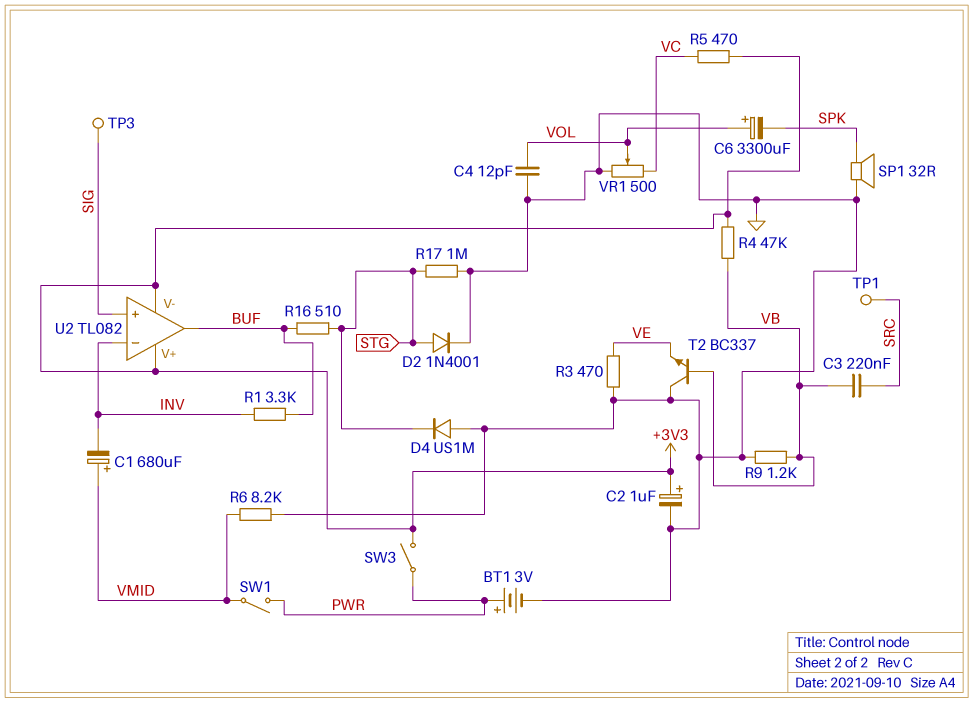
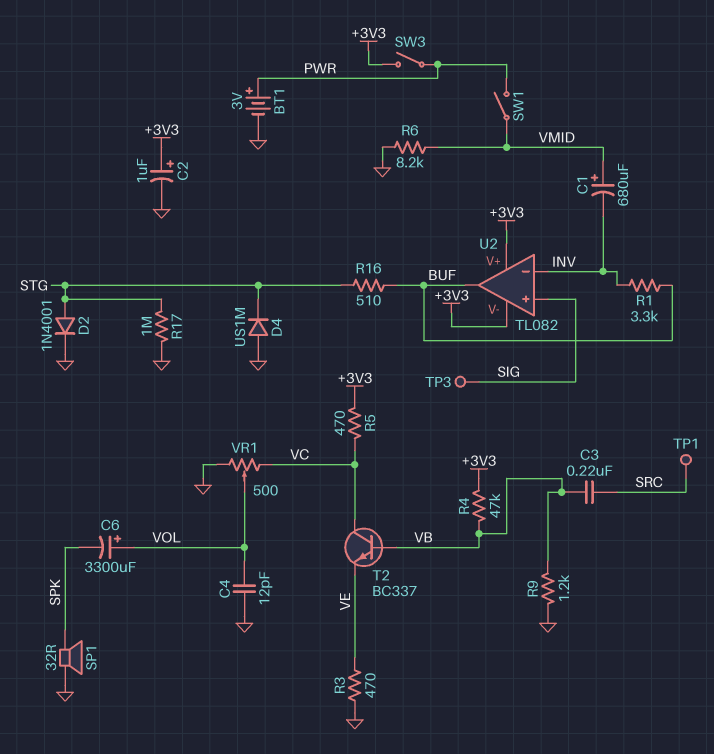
T2: NPN BC337 (B VB, C GND, E VE) -> NPN BC337 (B VB, C VC, E VE)

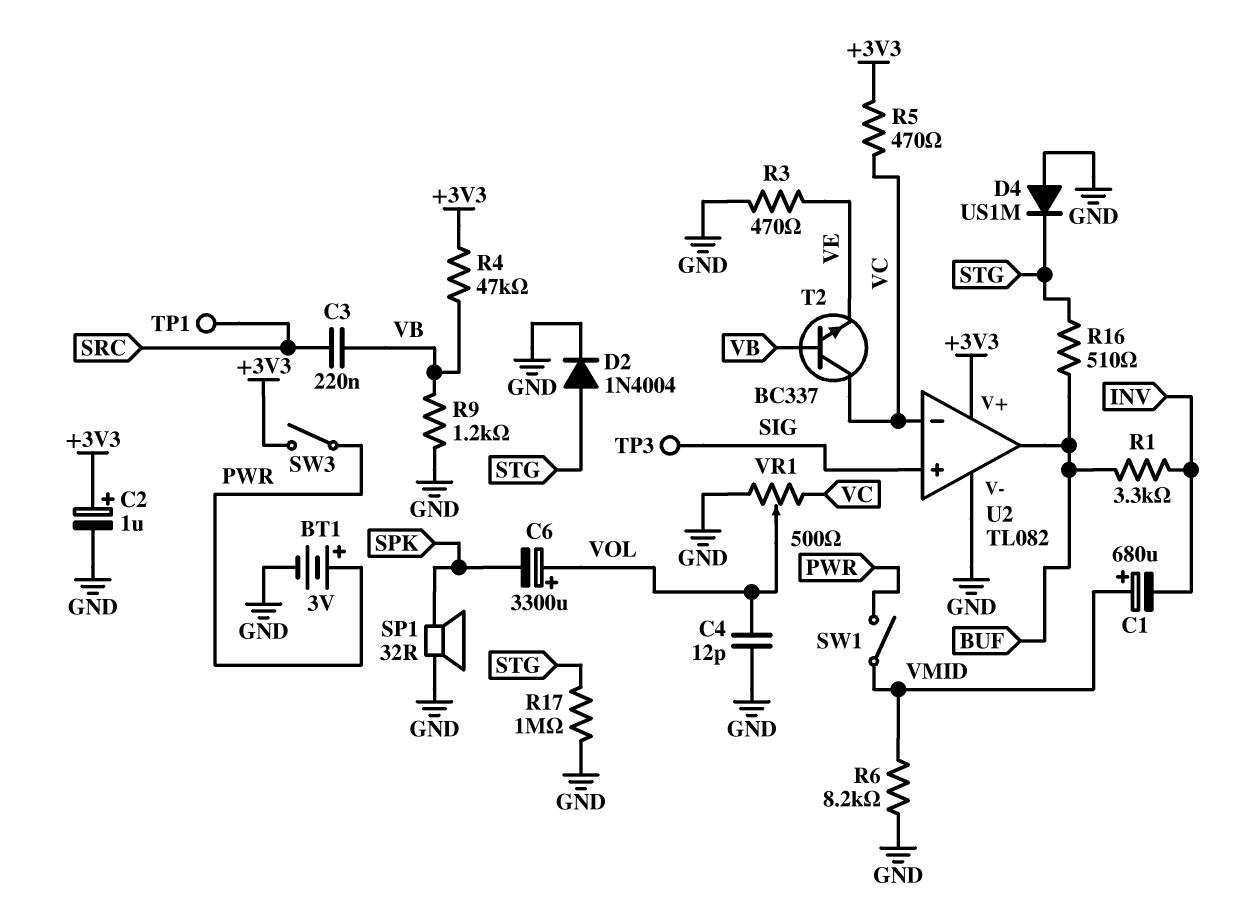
D2: diode 1N4001 (A STG, K GND) -> diode 1N4004 (A STG, K GND)
U2 pin V-: +3V3 -> GND
U2 pin in-: INV -> VC

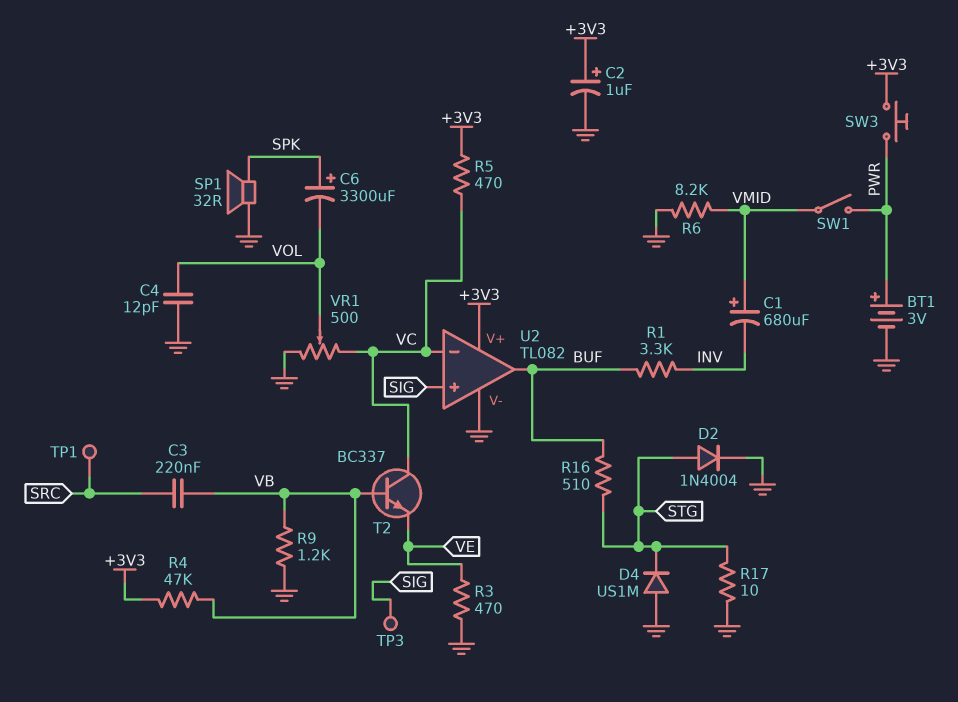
C6: 3300uF (plus VOL, minus SPK) -> 3300uF (plus SPK, minus VOL)
R17: 1M (GND, STG) -> 10 (GND, STG)
SW3: switch (+3V3, PWR) -> button (+3V3, PWR)

